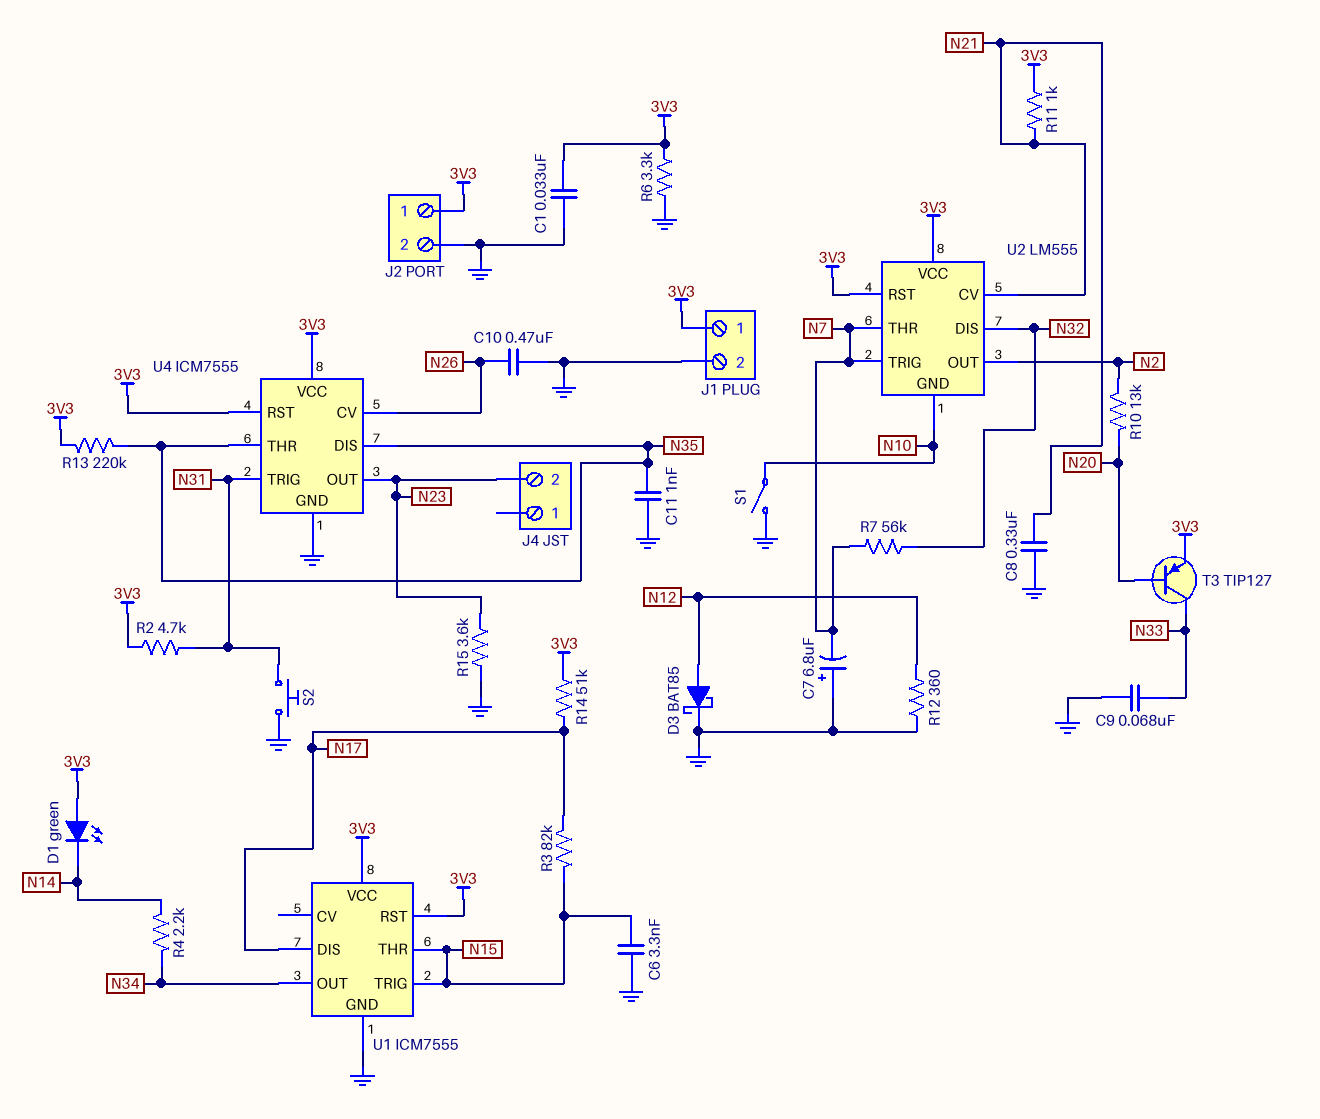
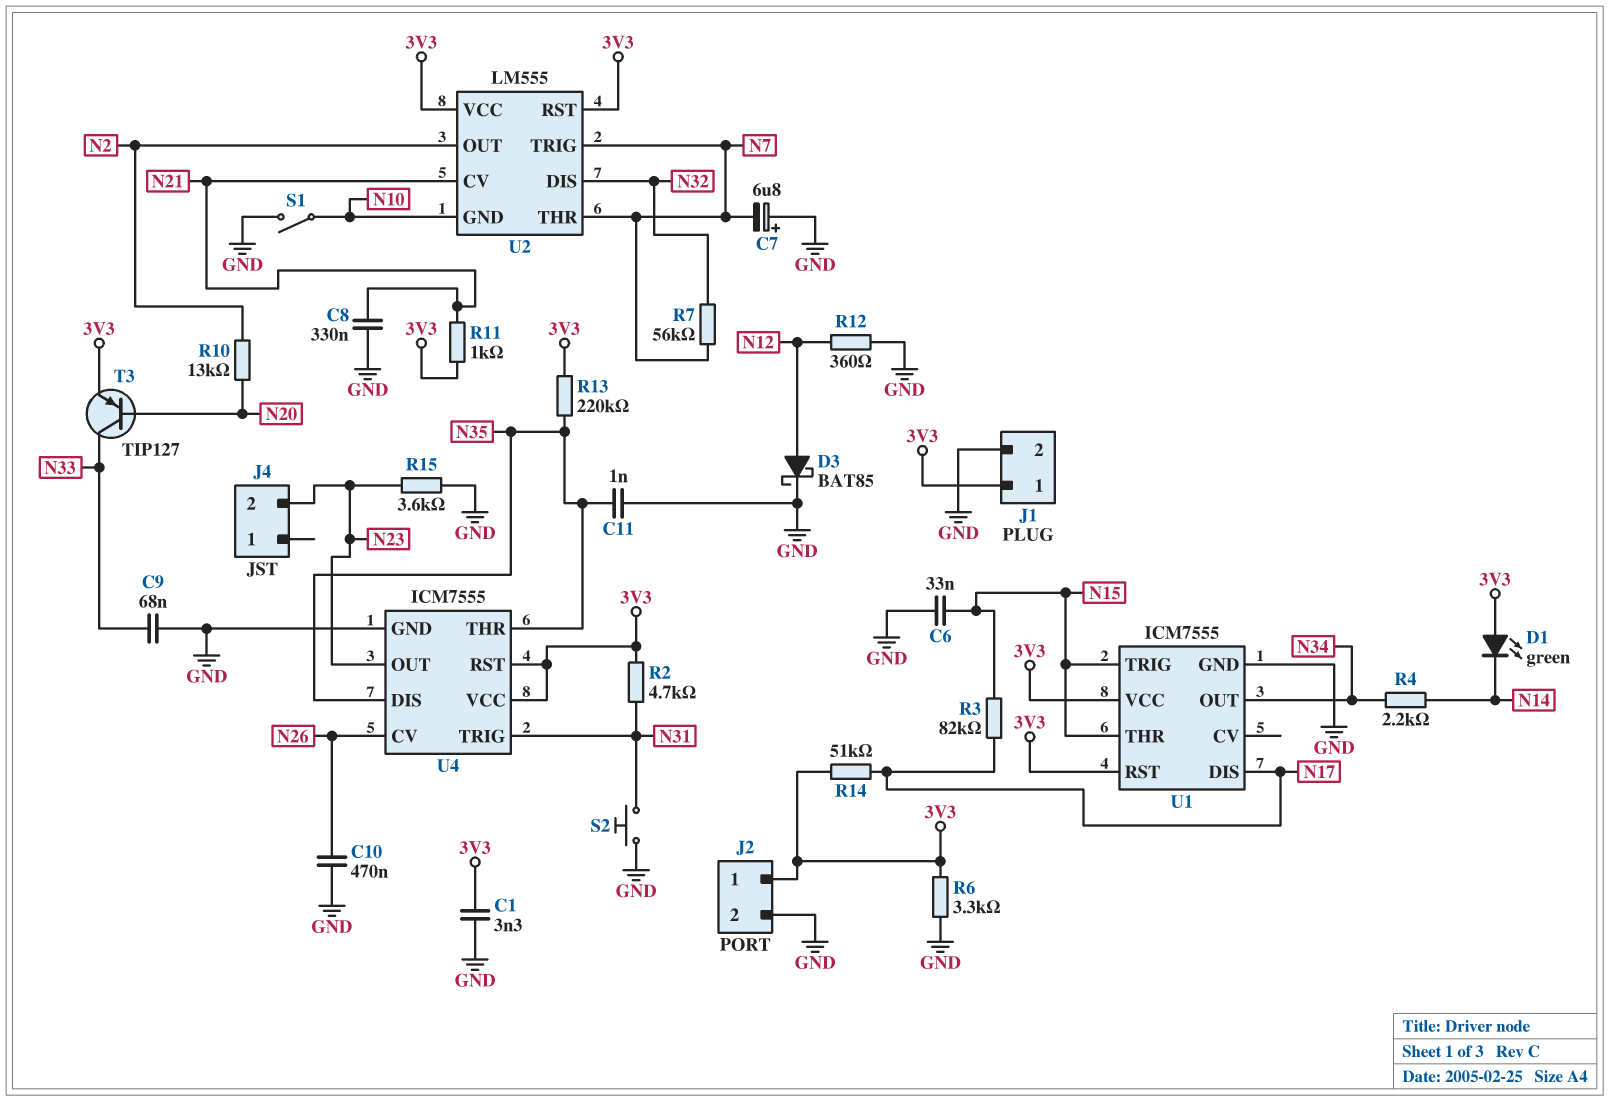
C1: 33nF (3V3, GND) -> 3.3nF (3V3, GND)
C6: 3.3nF (GND, N15) -> 33nF (GND, N15)

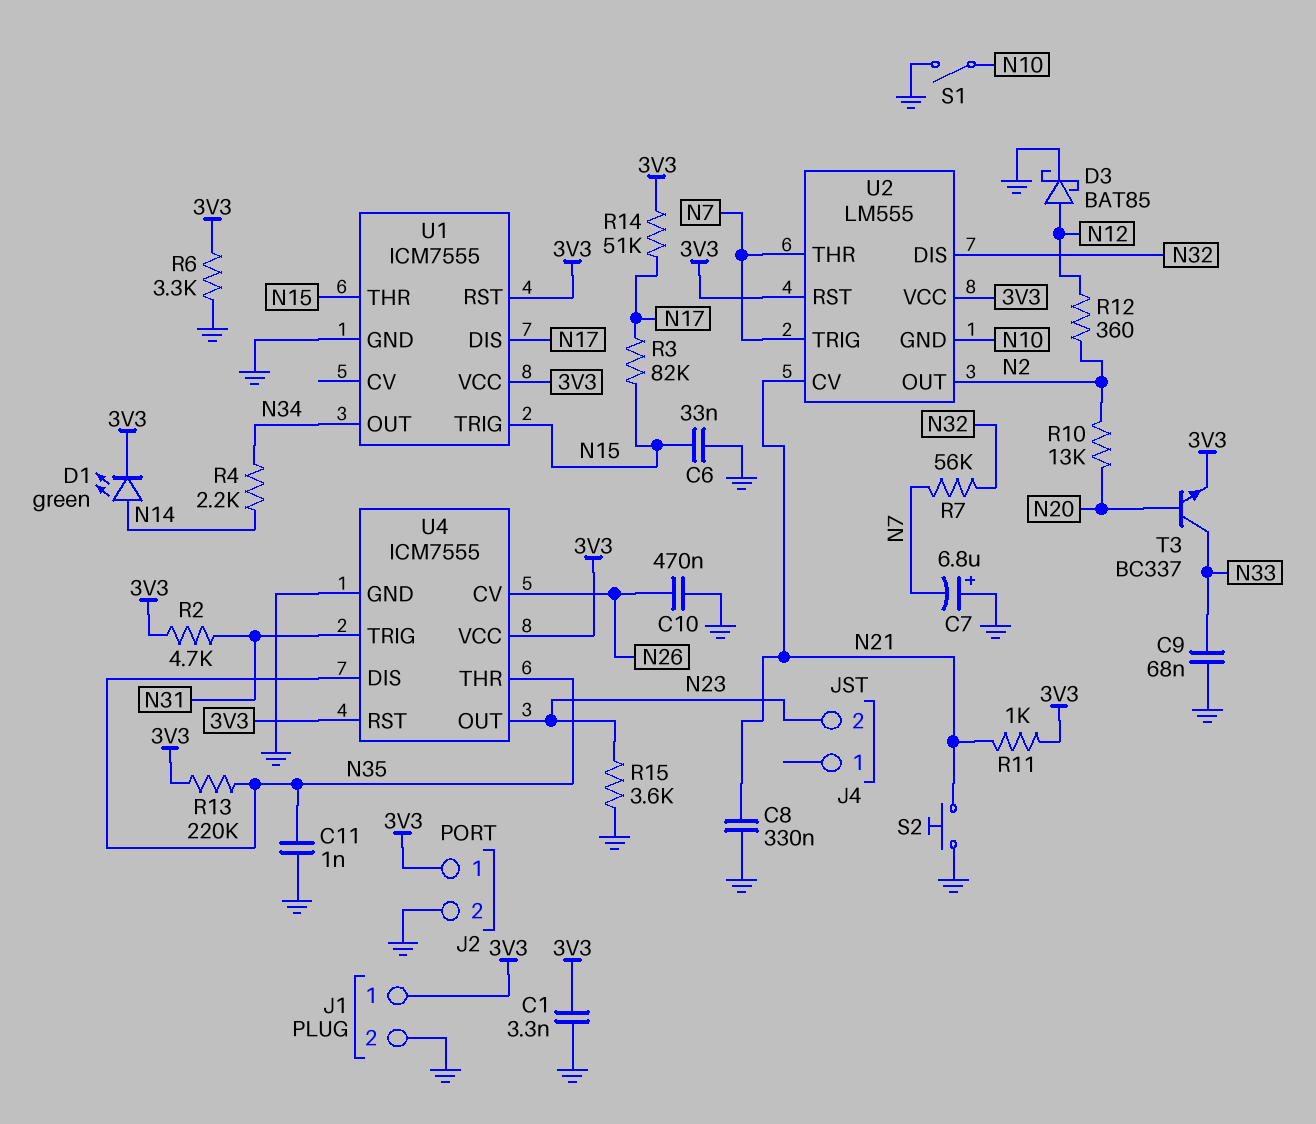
D1: LED green (A 3V3, K N14) -> LED green (A N14, K 3V3)
R12: 360 (GND, N12) -> 360 (N2, N12)
S2: button (GND, N31) -> button (GND, N21)
T3: PNP TIP127 (B N20, C N33, E 3V3) -> NPN BC337 (B N20, C N33, E 3V3)

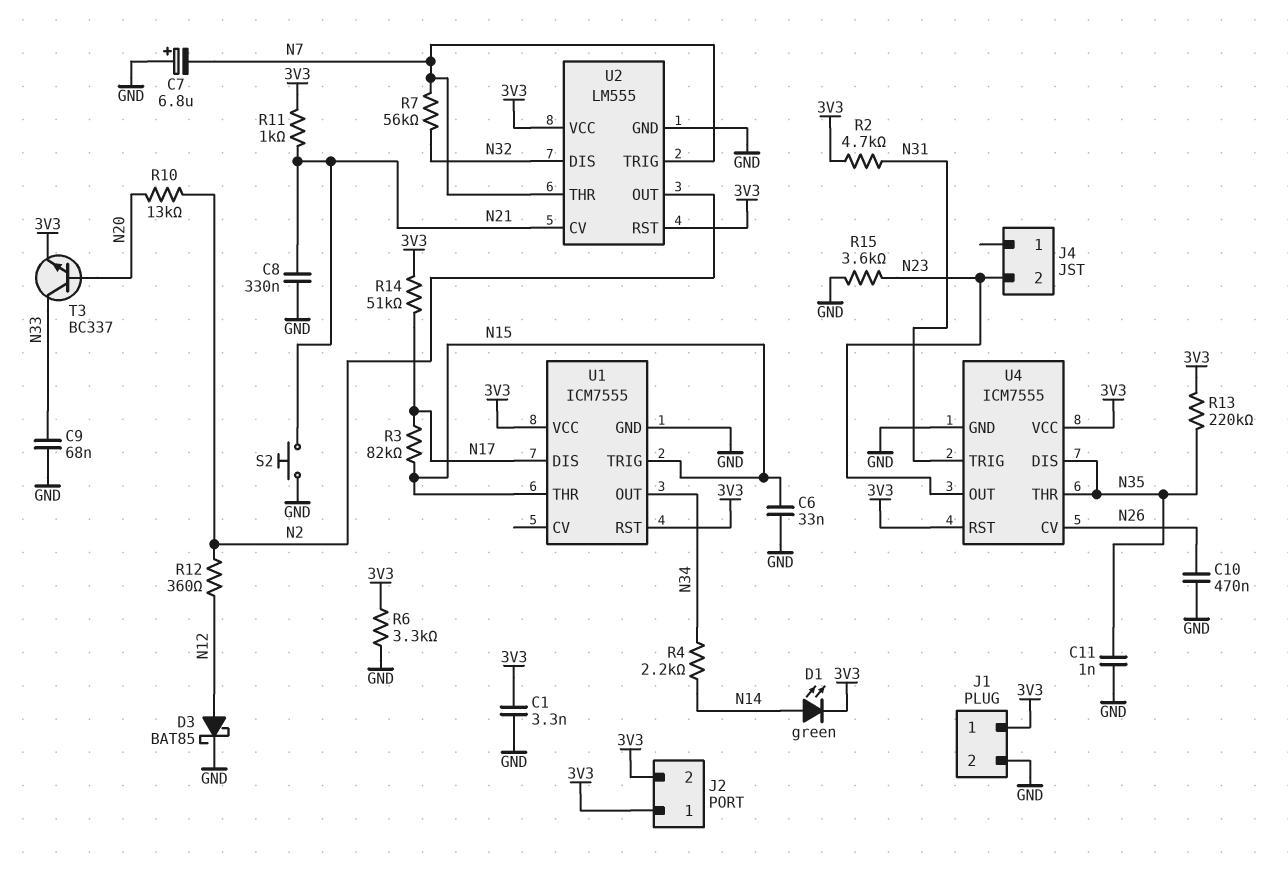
J2 pin 2: GND -> 3V3
S1: switch (GND, N10) -> none
U2 pin GND: N10 -> GND

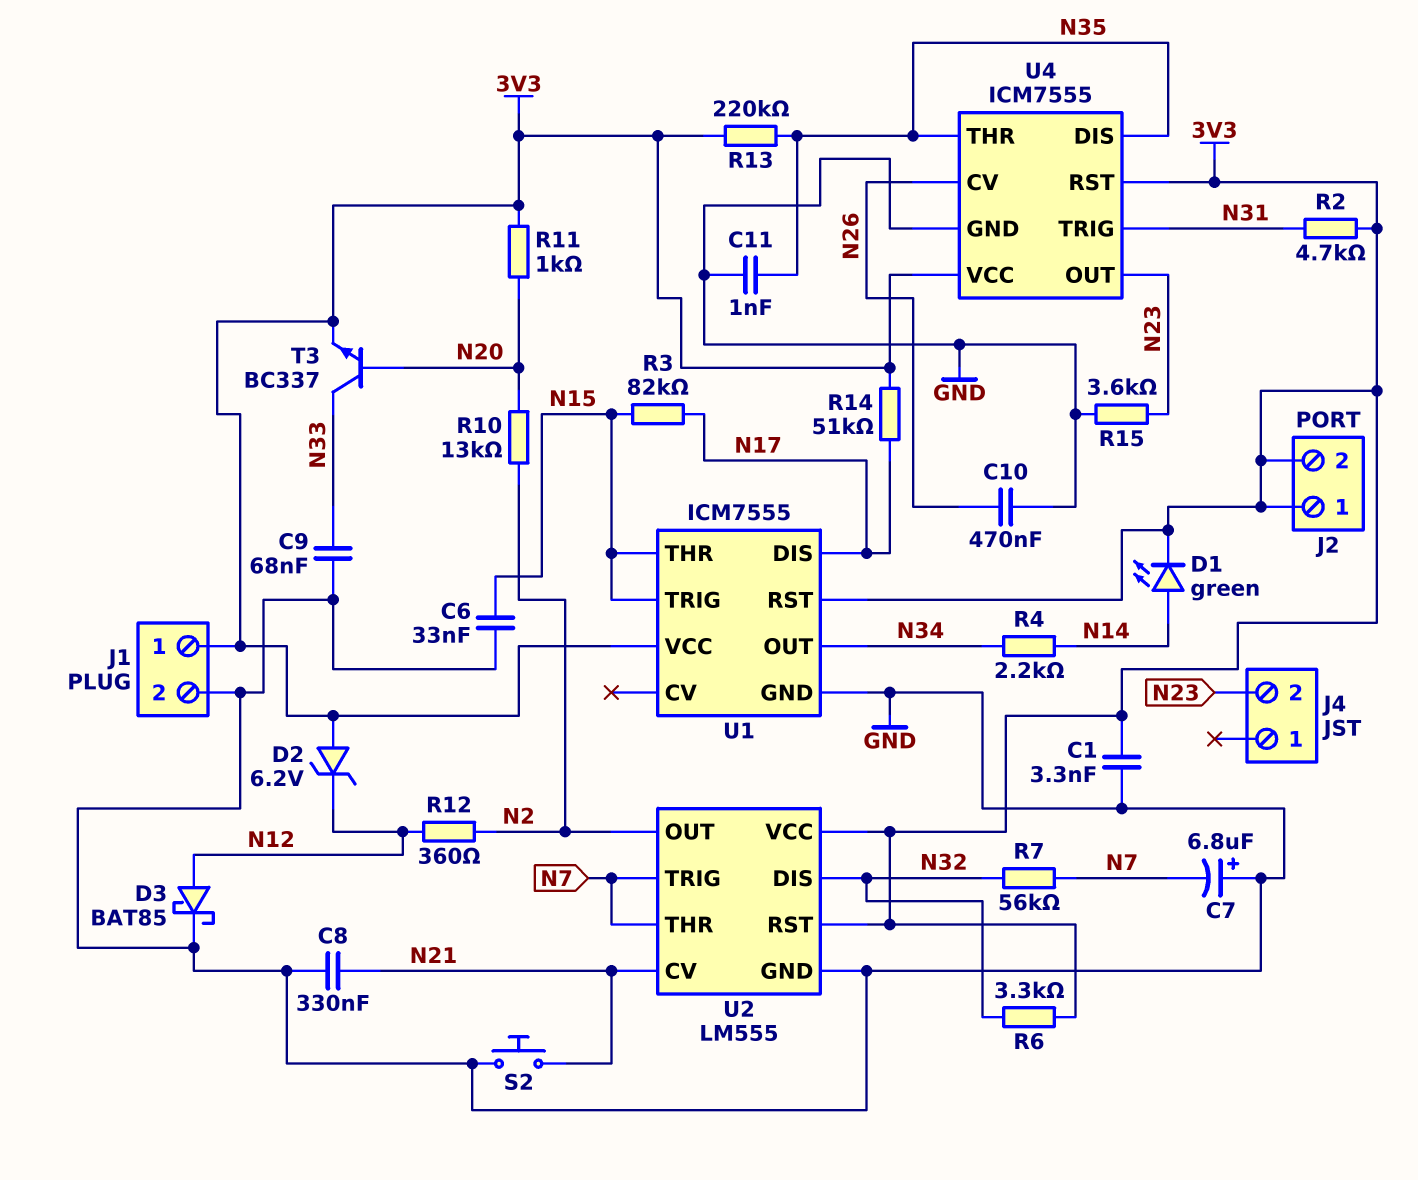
D2: none -> zener 6.2V (A 3V3, K N12)
R6: 3.3k (3V3, GND) -> 3.3k (3V3, N32)
R11: 1k (3V3, N21) -> 1k (3V3, N20)

